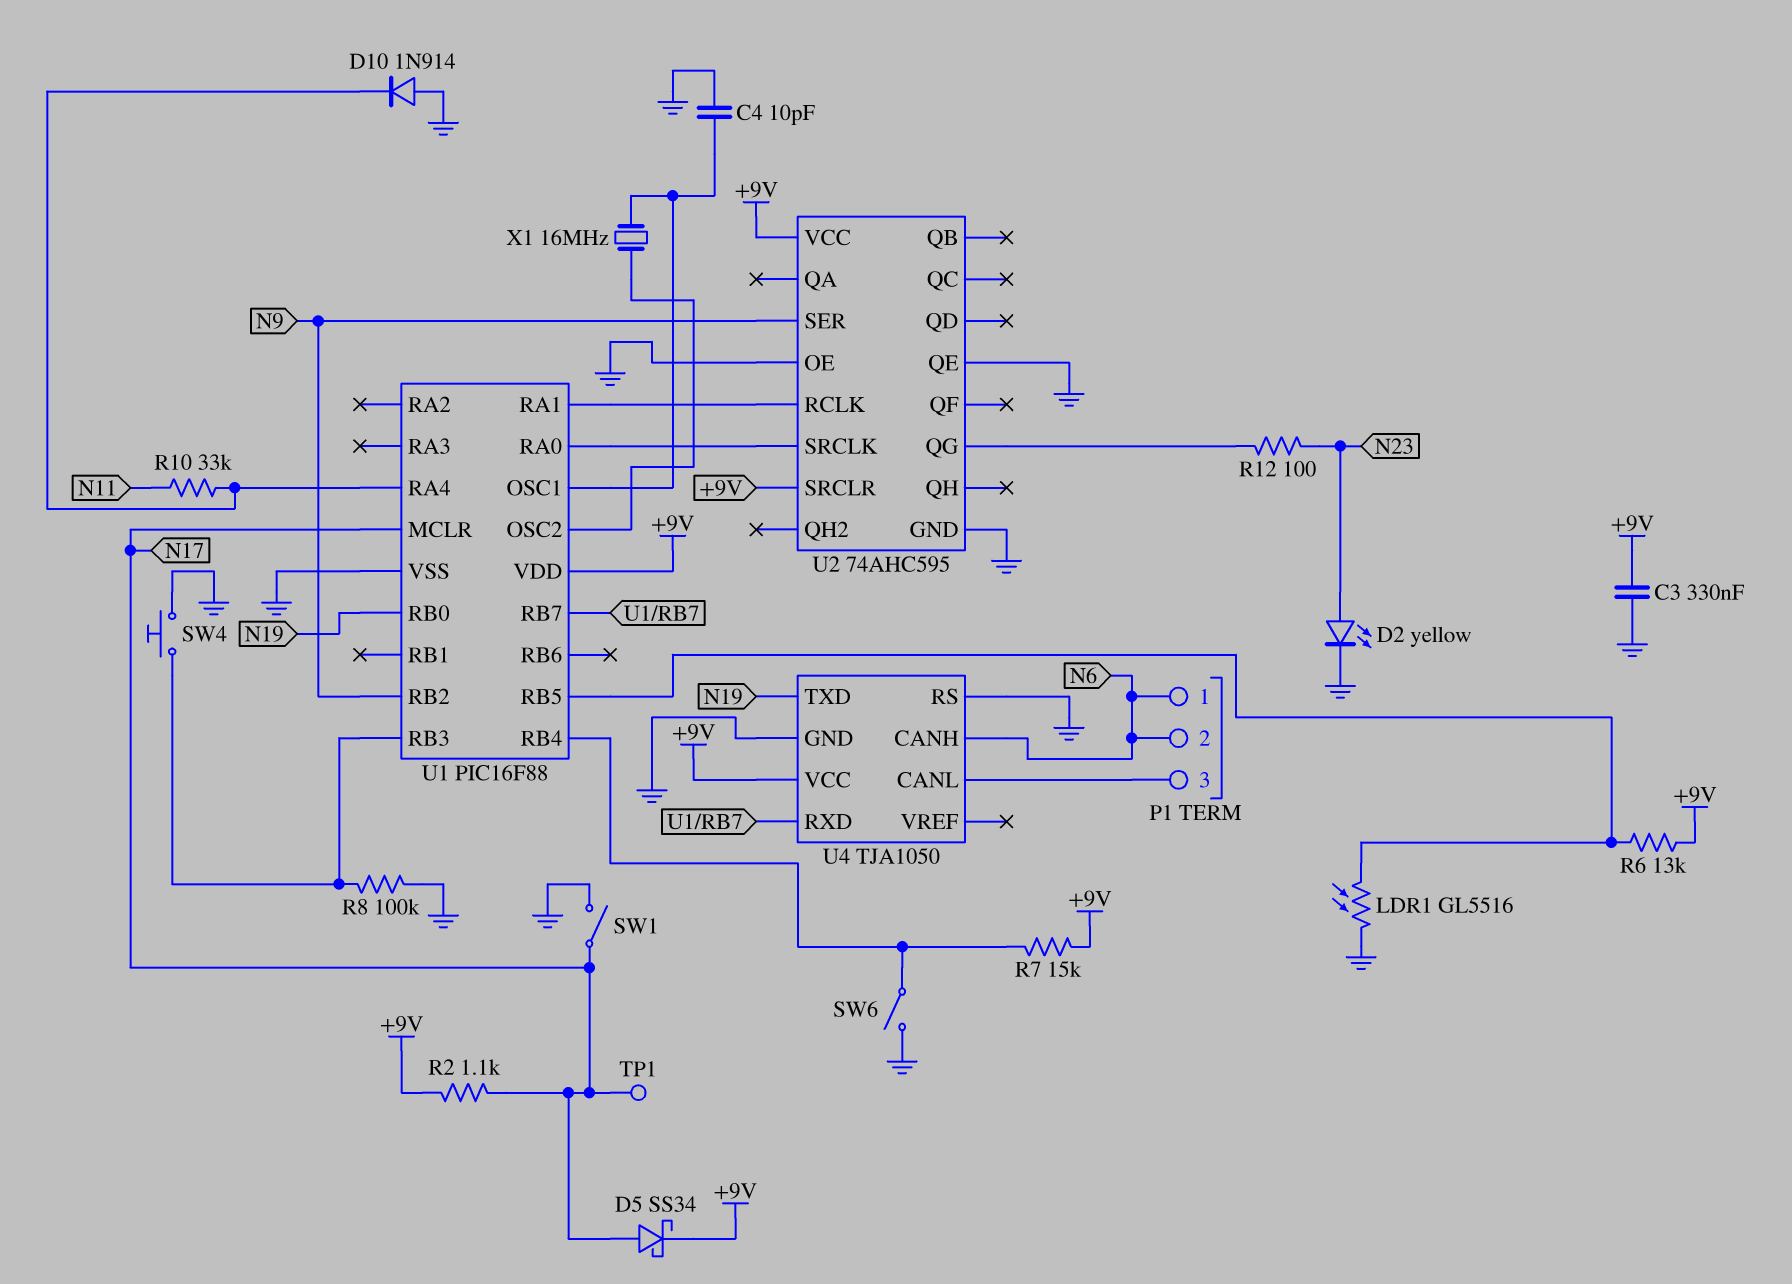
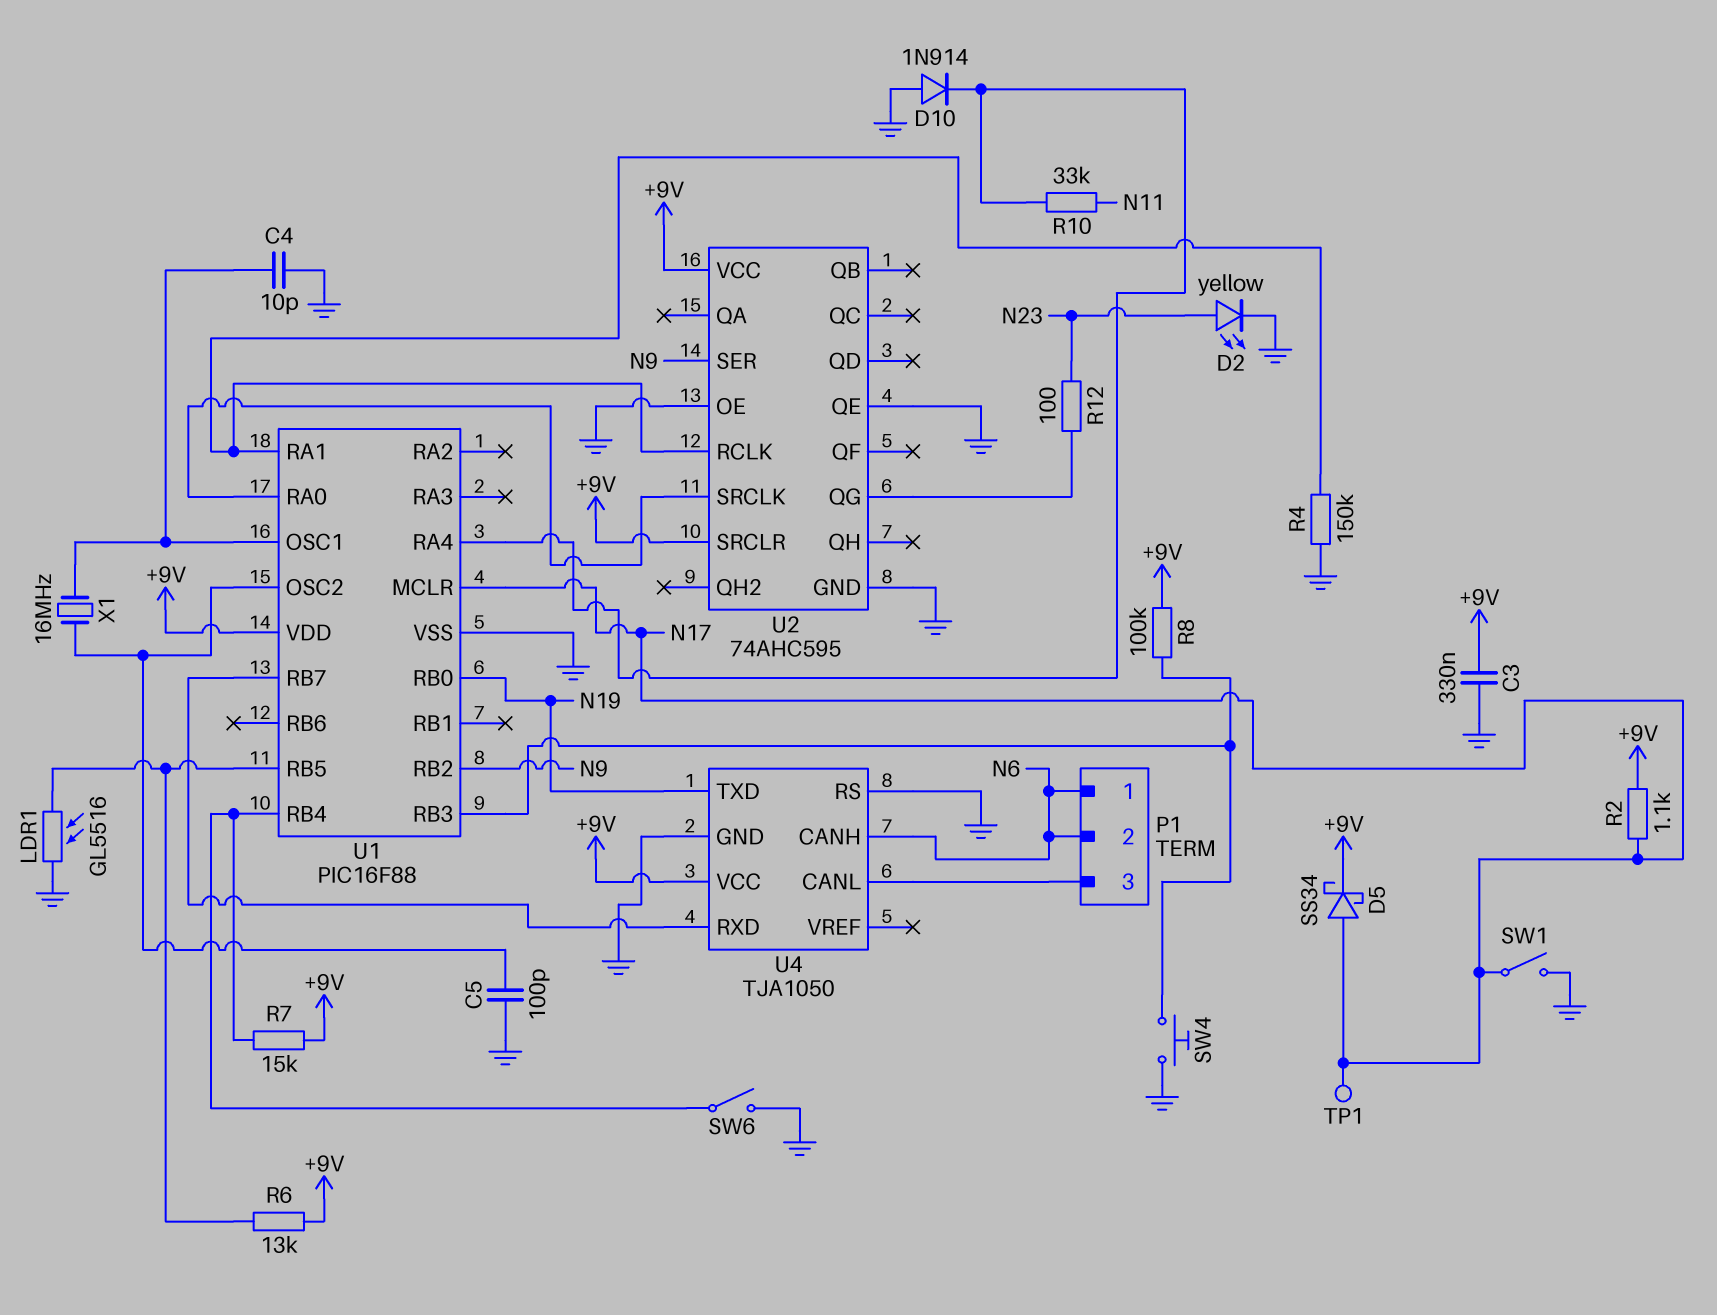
C5: none -> 100pF (GND, U1/OSC2)
R4: none -> 150k (GND, U1/RA1)
R8: 100k (GND, U1/RB3) -> 100k (+9V, U1/RB3)

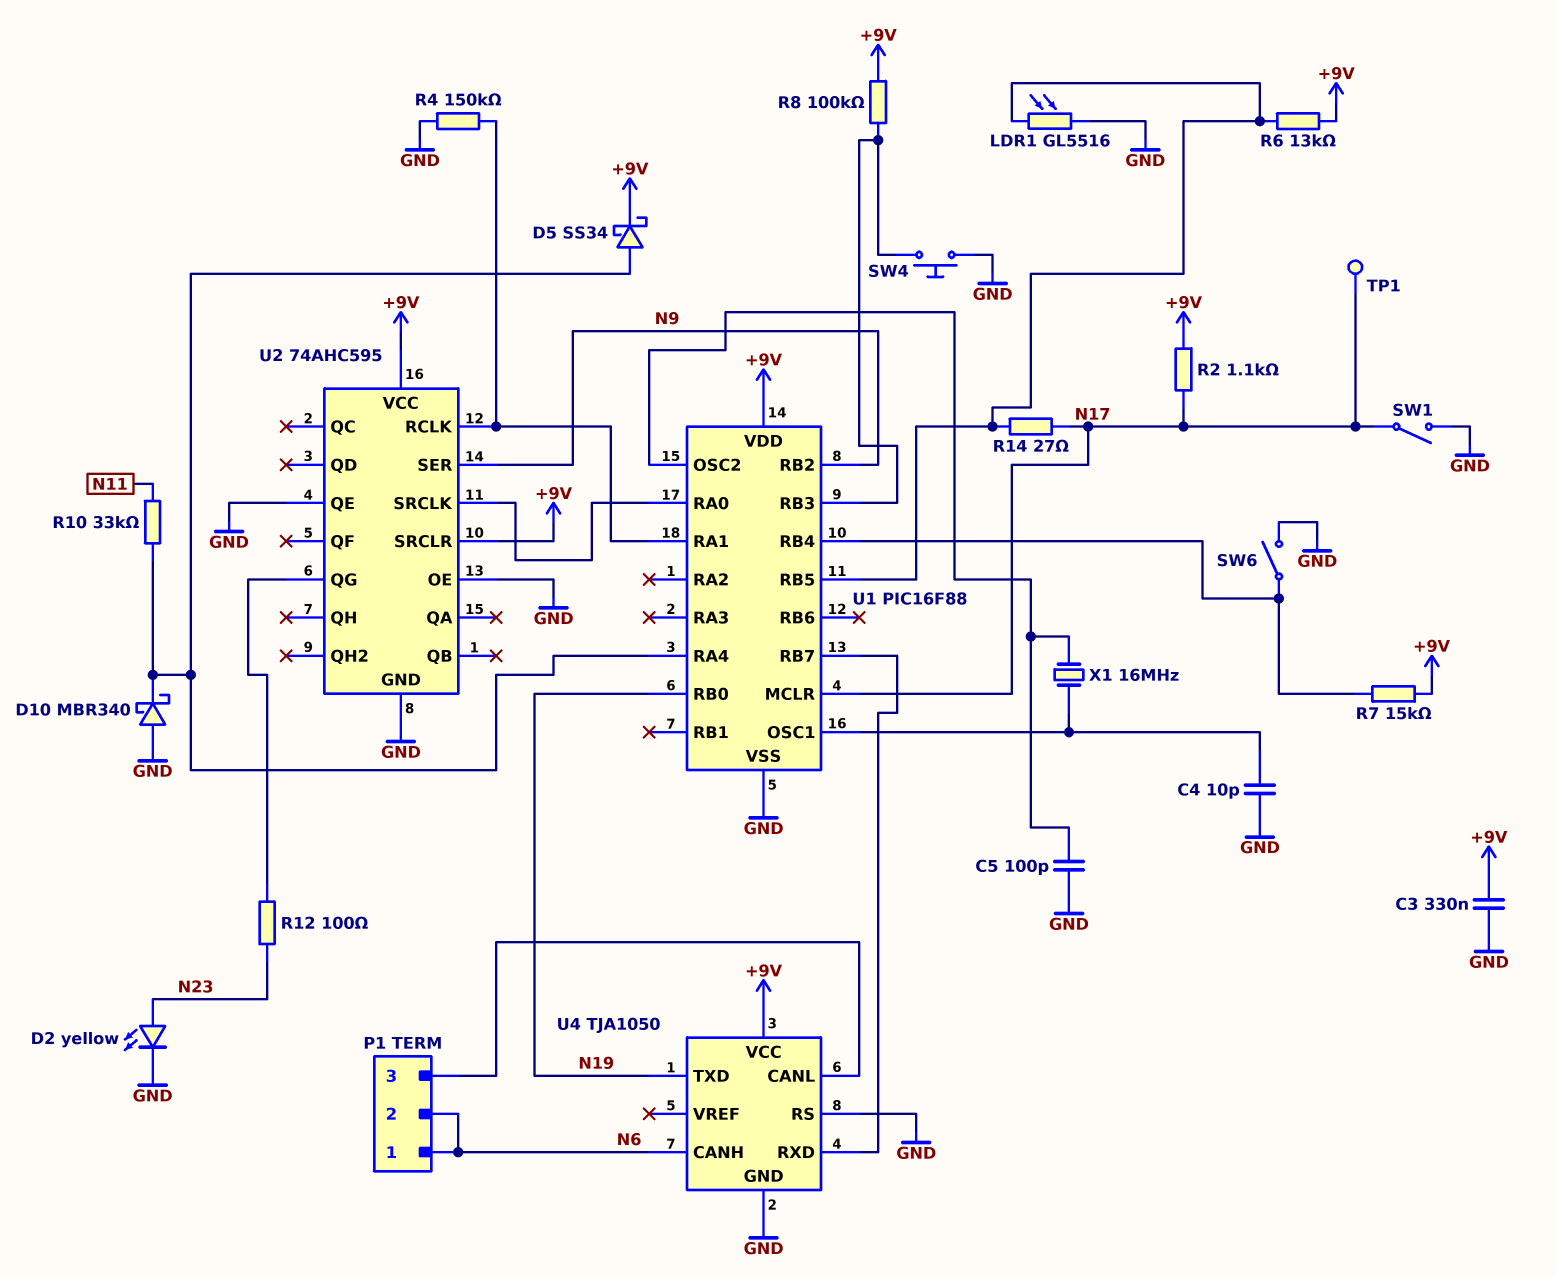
D5: schottky SS34 (A N17, K +9V) -> schottky SS34 (A U1/RA4, K +9V)
D10: diode 1N914 (A GND, K U1/RA4) -> schottky MBR340 (A GND, K U1/RA4)
R14: none -> 27 (N17, U1/RB5)

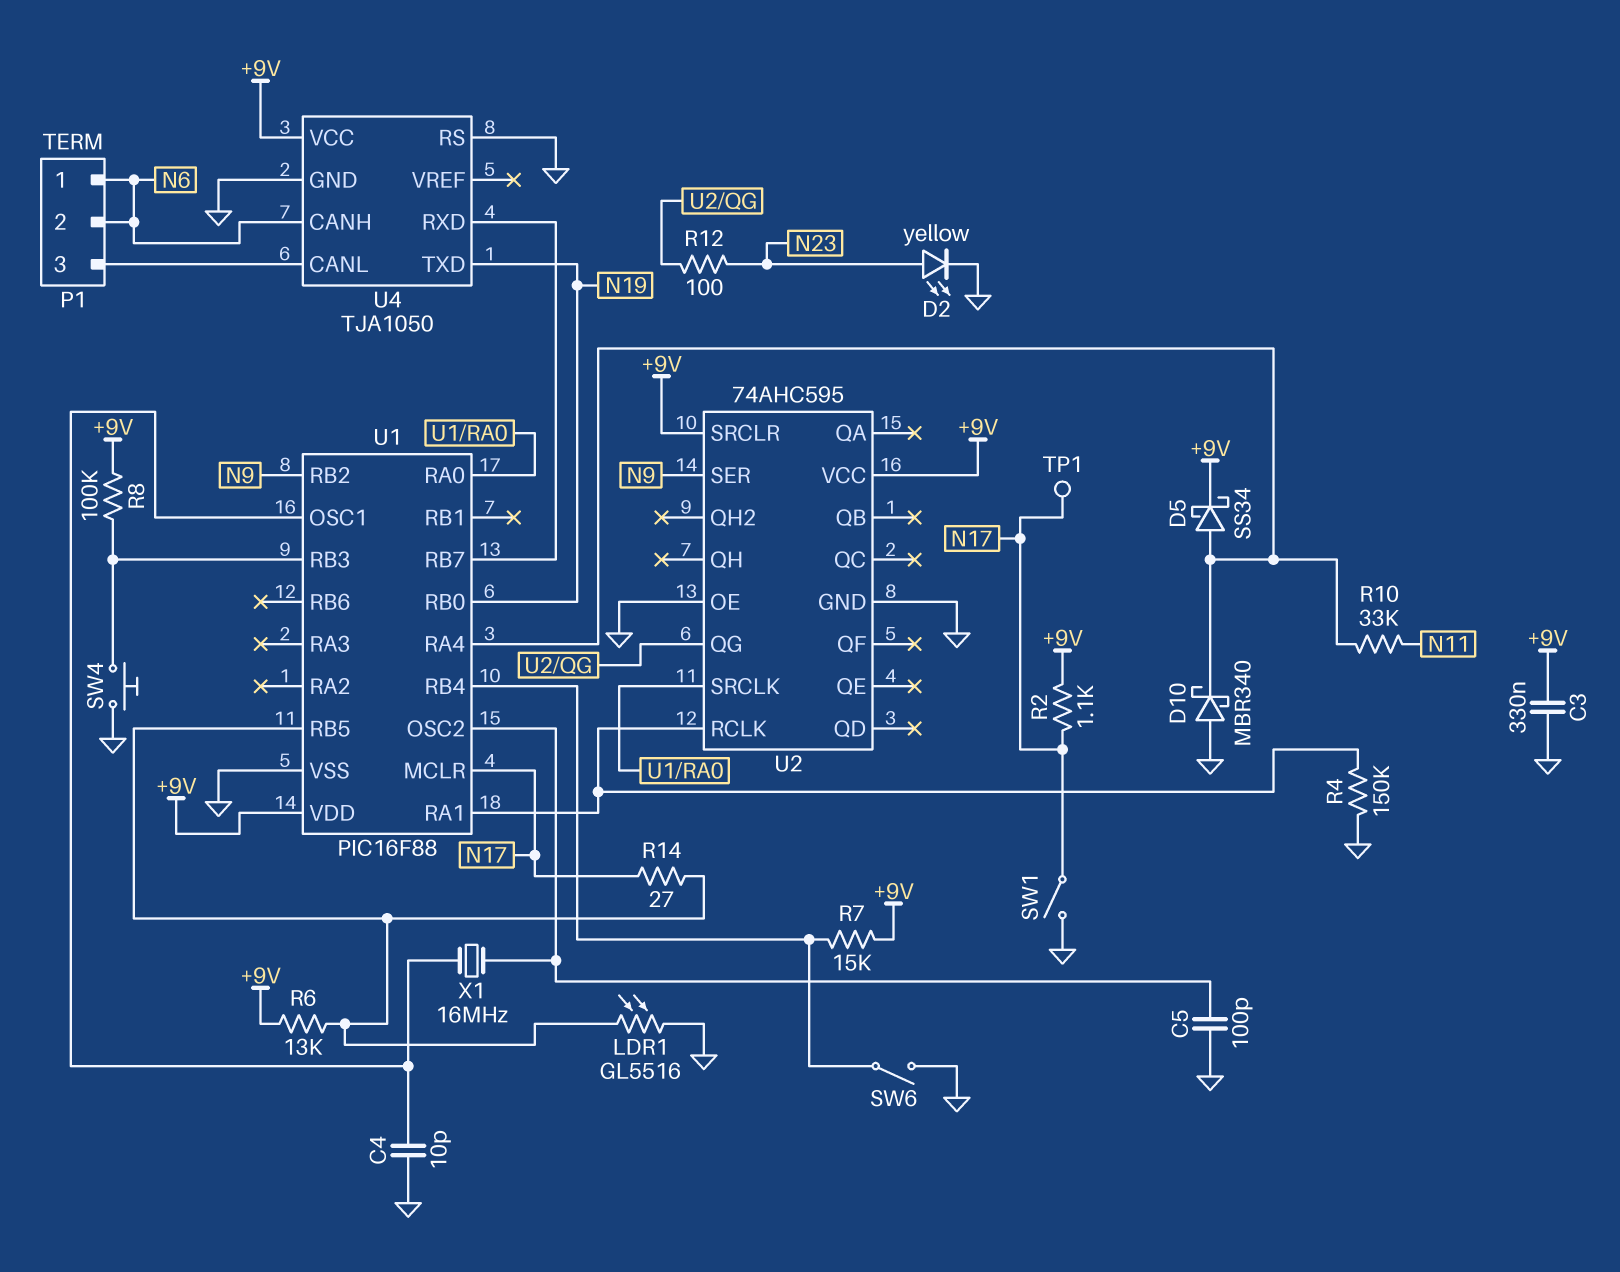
U2 pin QE: GND -> none

